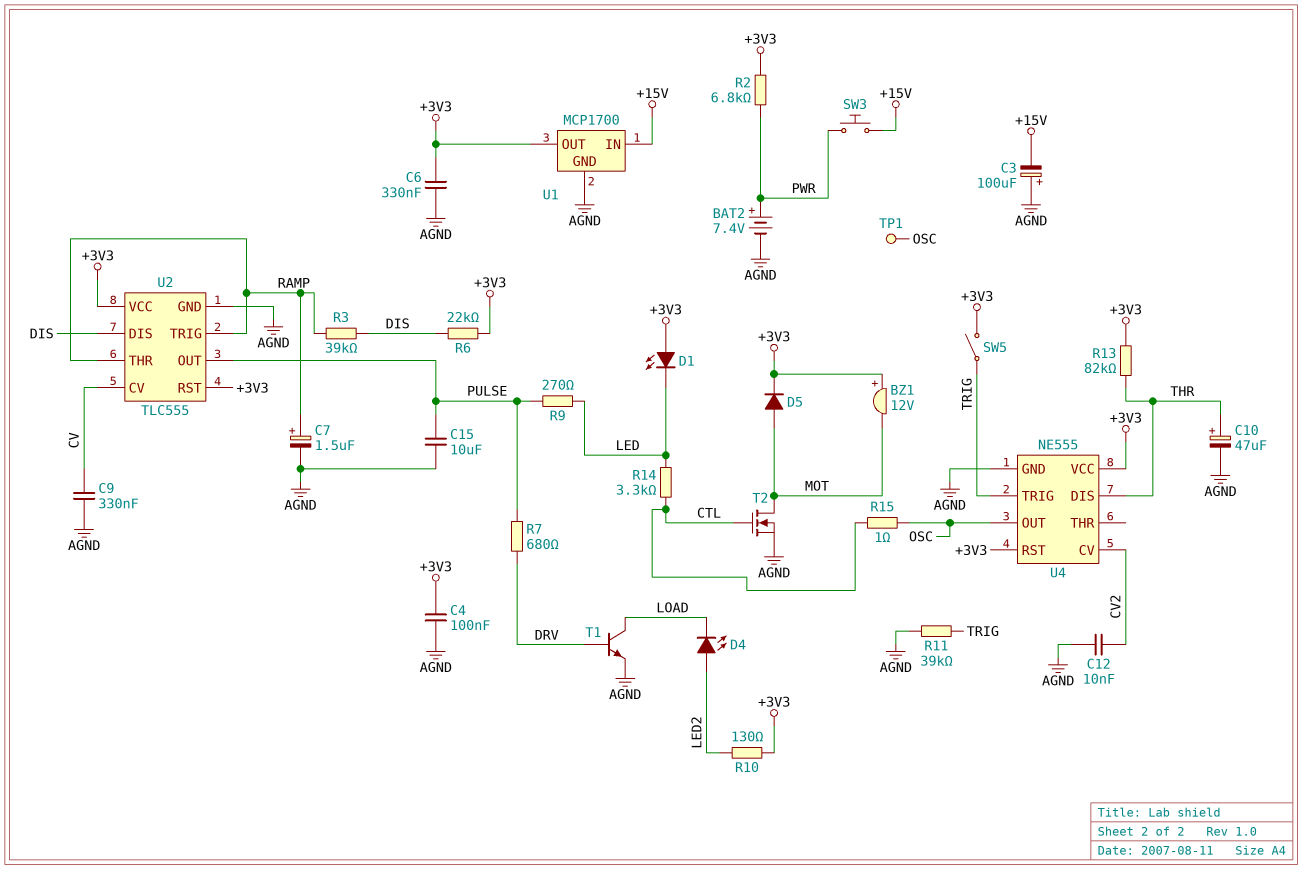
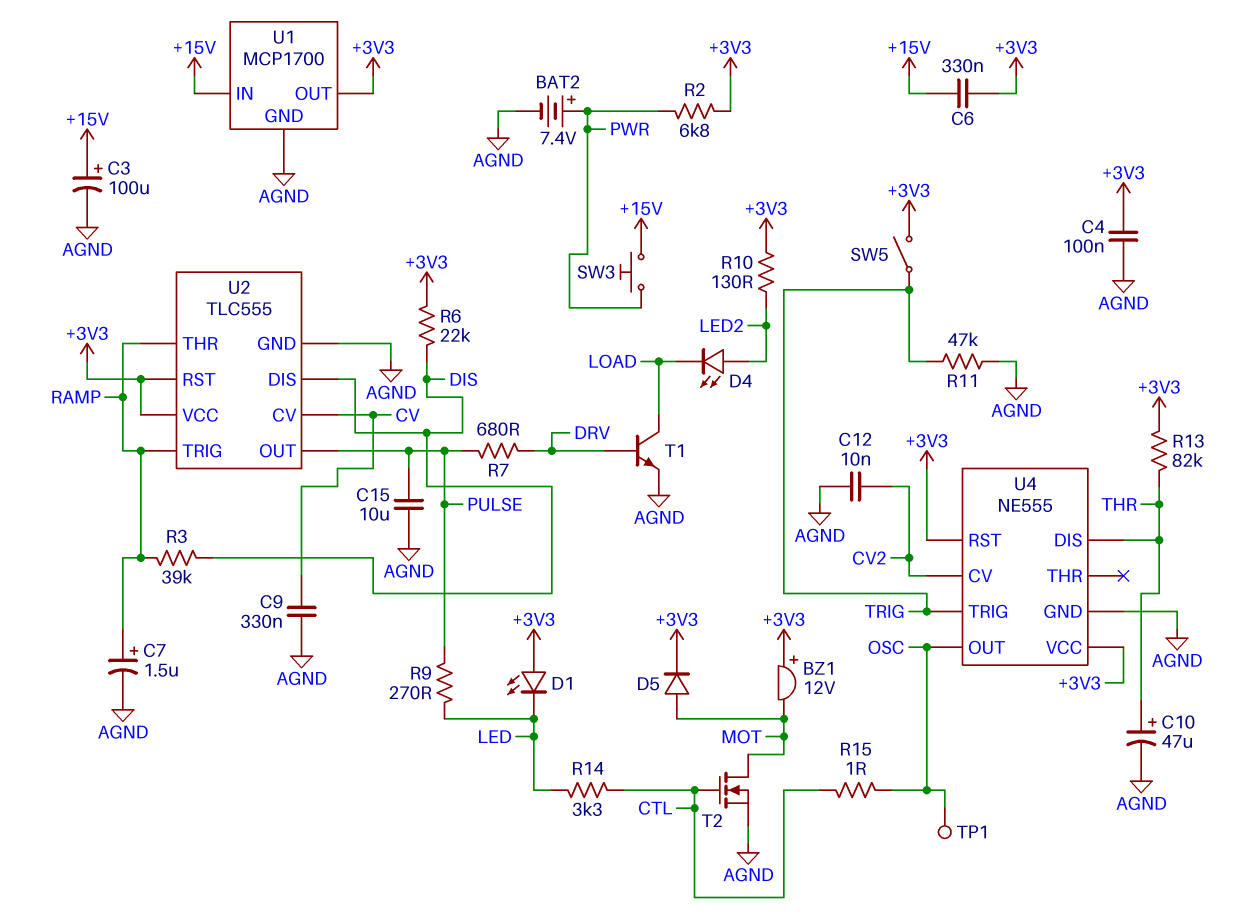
C3: 100uF (plus AGND, minus +15V) -> 100uF (plus +15V, minus AGND)
C6: 330nF (+3V3, AGND) -> 330nF (+3V3, +15V)
R11: 39k (AGND, TRIG) -> 47k (AGND, TRIG)

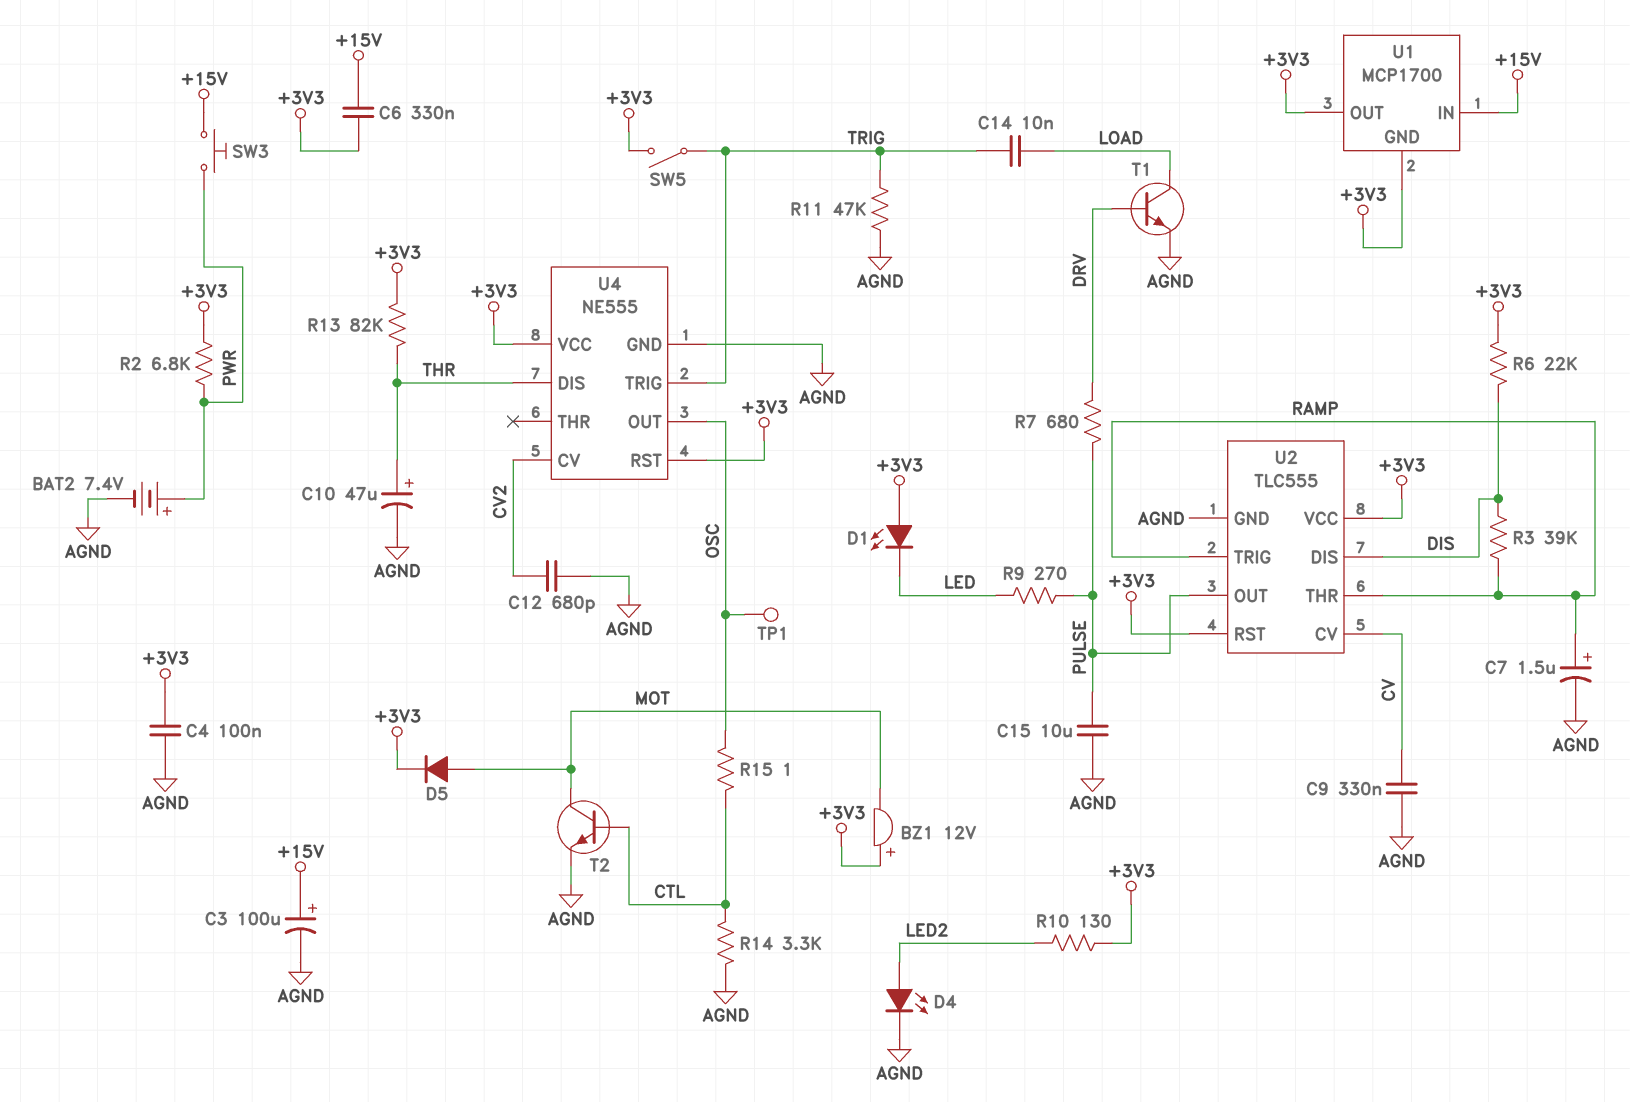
C12: 10nF (AGND, CV2) -> 680pF (AGND, CV2)
C14: none -> 10nF (LOAD, TRIG)
D4: LED (A LED2, K LOAD) -> LED (A LED2, K AGND)
R14: 3.3k (CTL, LED) -> 3.3k (AGND, CTL)
T2: NMOS (G CTL, D MOT, S AGND) -> NPN (B CTL, C MOT, E AGND)
U1 pin GND: AGND -> +3V3

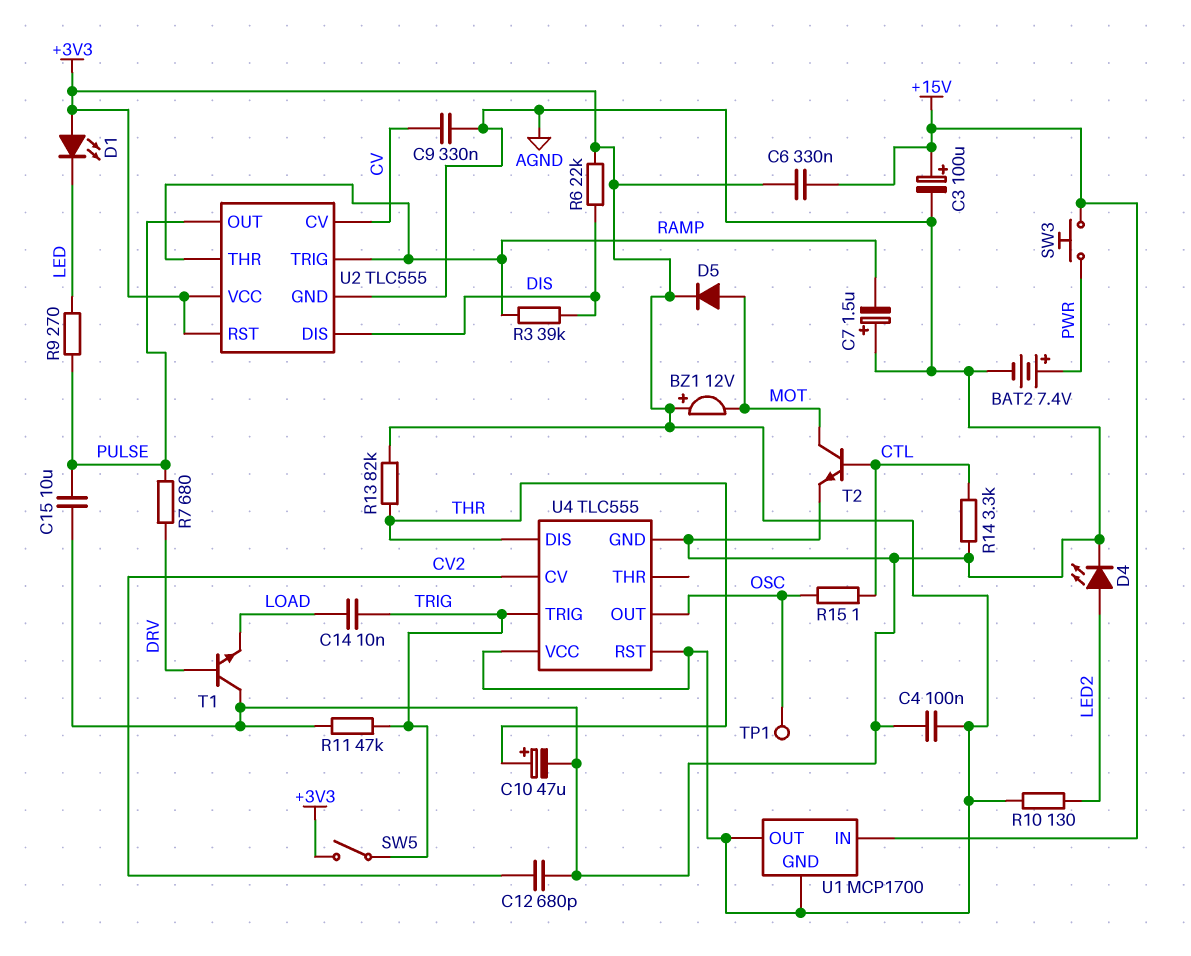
C7: 1.5uF (plus RAMP, minus AGND) -> 1.5uF (plus AGND, minus RAMP)
R2: 6.8k (+3V3, PWR) -> none
T1: NPN (B DRV, C LOAD, E AGND) -> NPN (B DRV, C AGND, E LOAD)
U4: NE555 -> TLC555

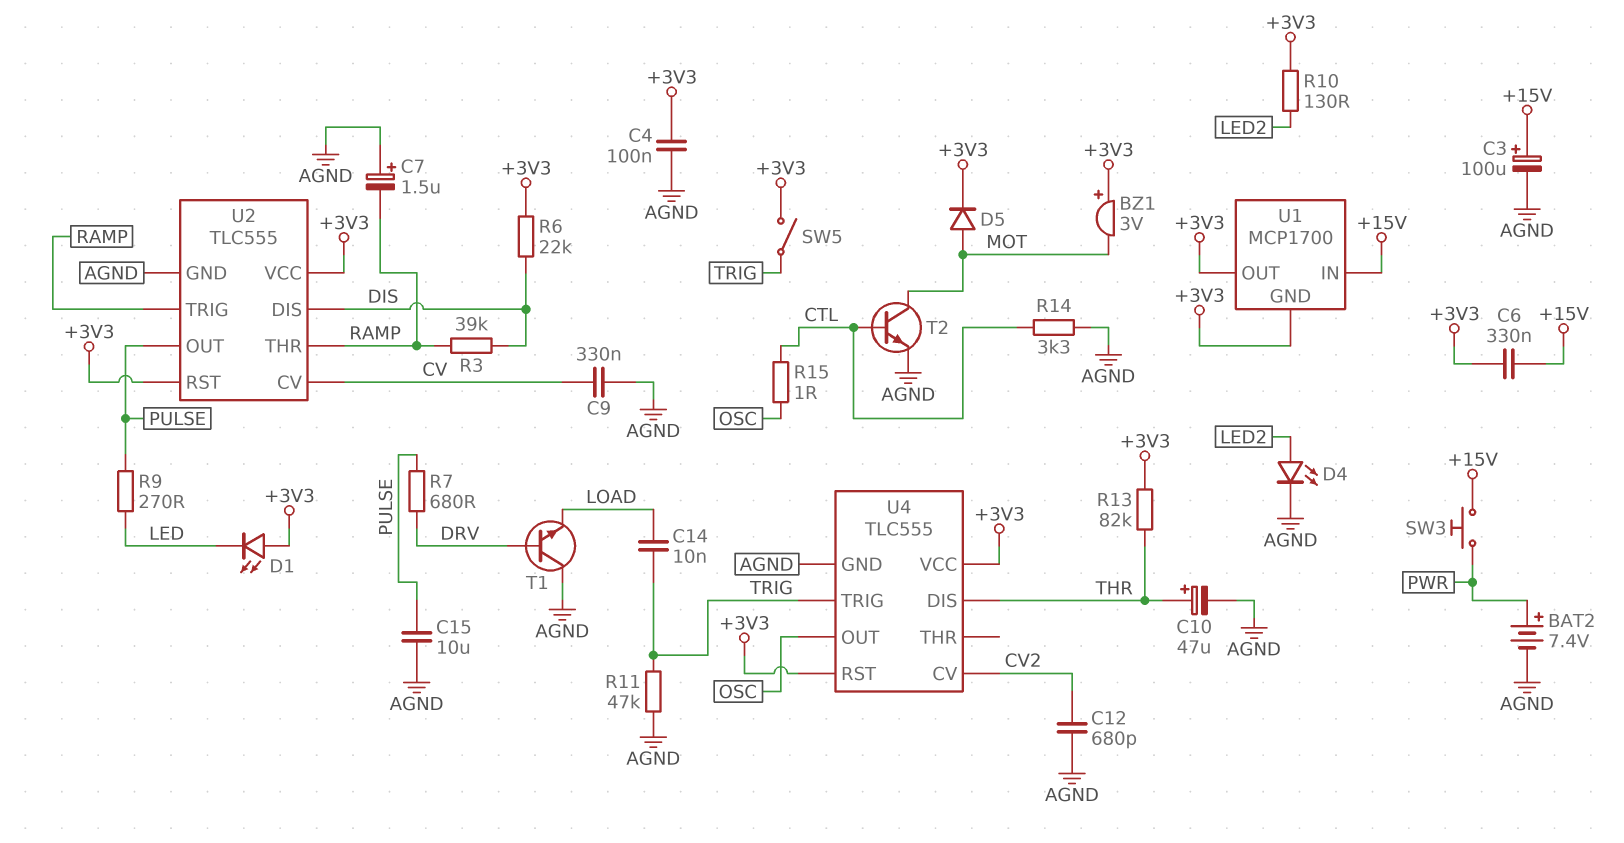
BZ1: buzzer 12V (plus +3V3, minus MOT) -> buzzer 3V (plus +3V3, minus MOT)
TP1: test point (OSC) -> none

